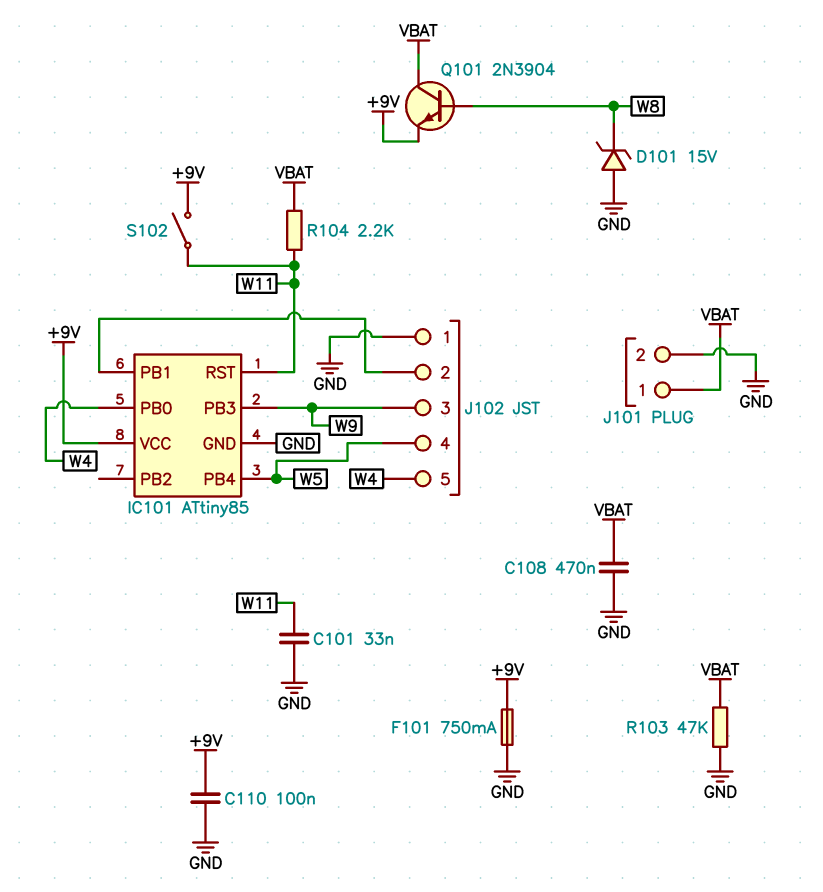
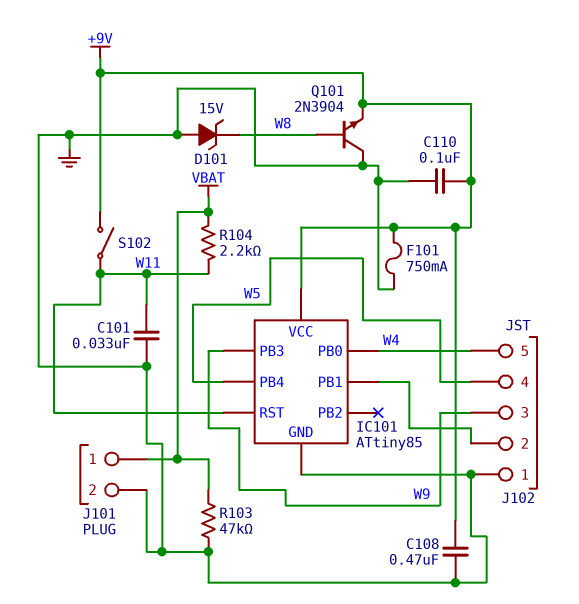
C108: 470nF (GND, VBAT) -> 470nF (+9V, GND)
Q101: NPN 2N3904 (B W8, C VBAT, E +9V) -> NPN 2N3904 (B W8, C GND, E +9V)

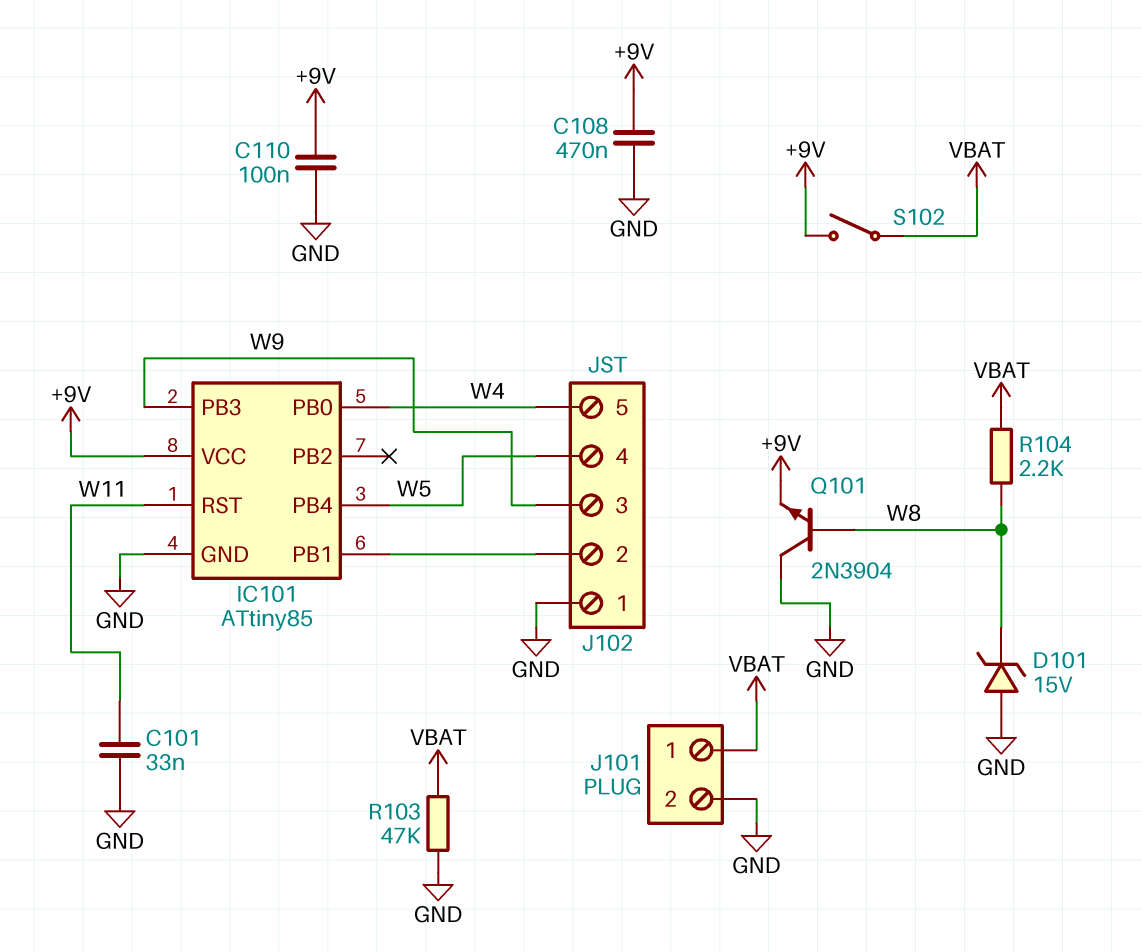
F101: 750mA (+9V, GND) -> none
R104: 2.2k (VBAT, W11) -> 2.2k (VBAT, W8)
S102: switch (+9V, W11) -> switch (+9V, VBAT)

